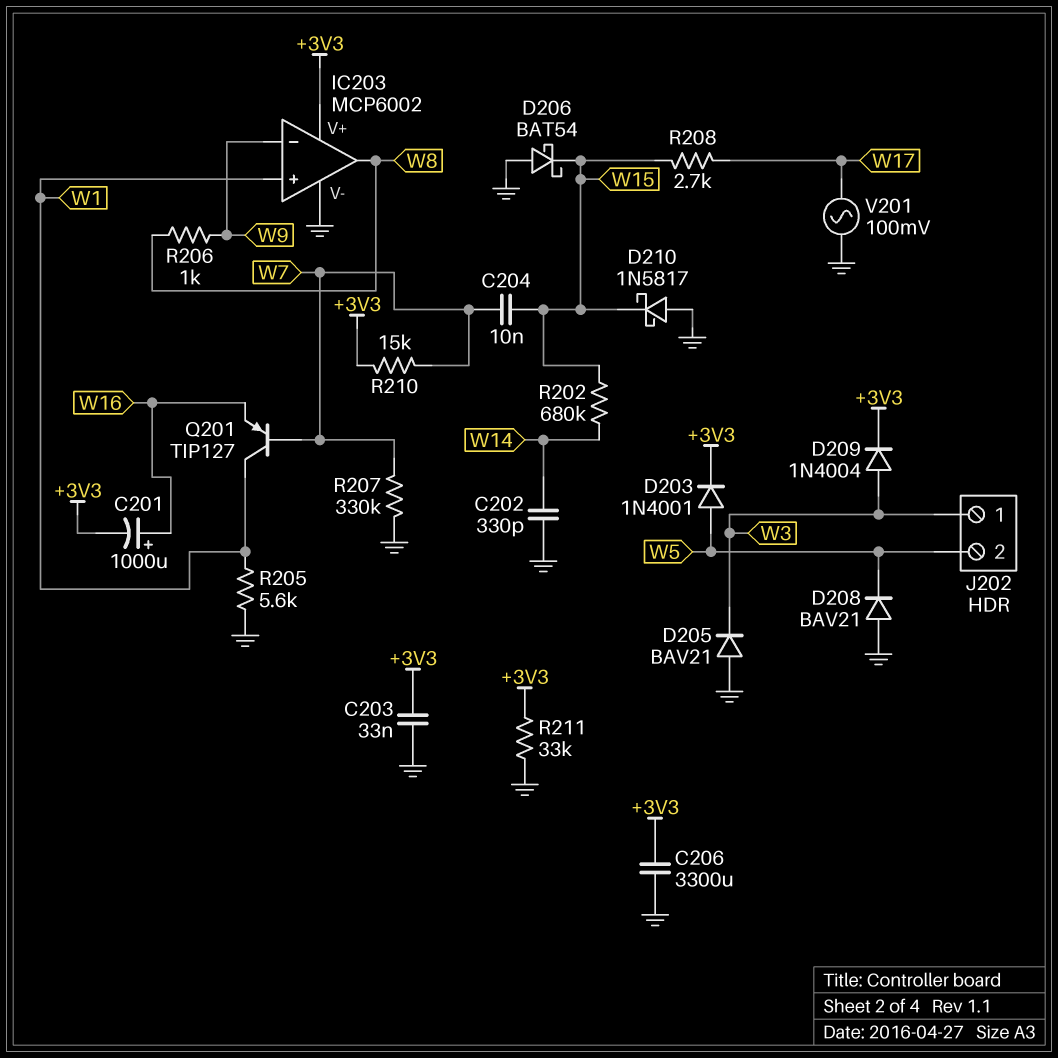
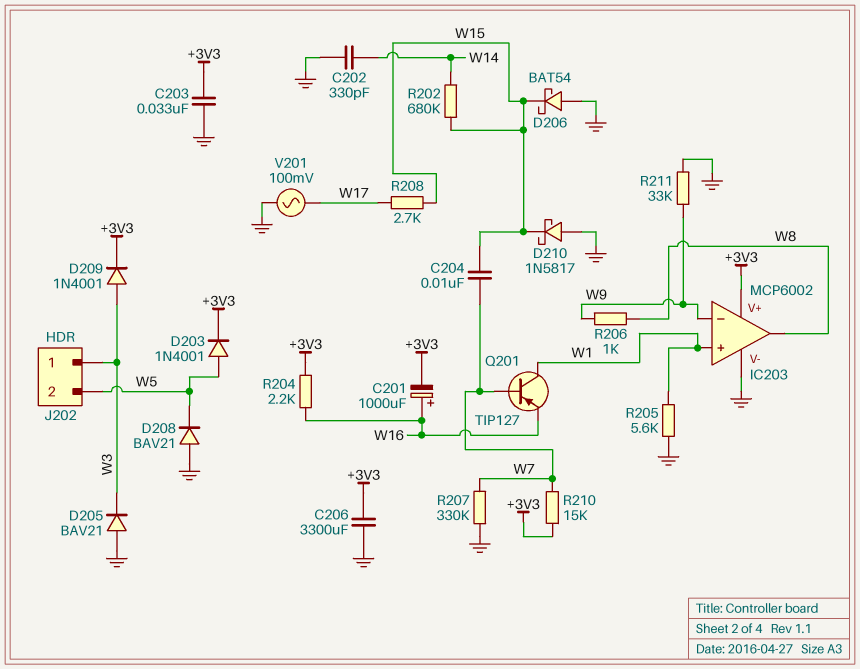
D209: diode 1N4004 (A W3, K +3V3) -> diode 1N4001 (A W3, K +3V3)
R204: none -> 2.2k (+3V3, W16)
R211: 33k (+3V3, GND) -> 33k (GND, W9)

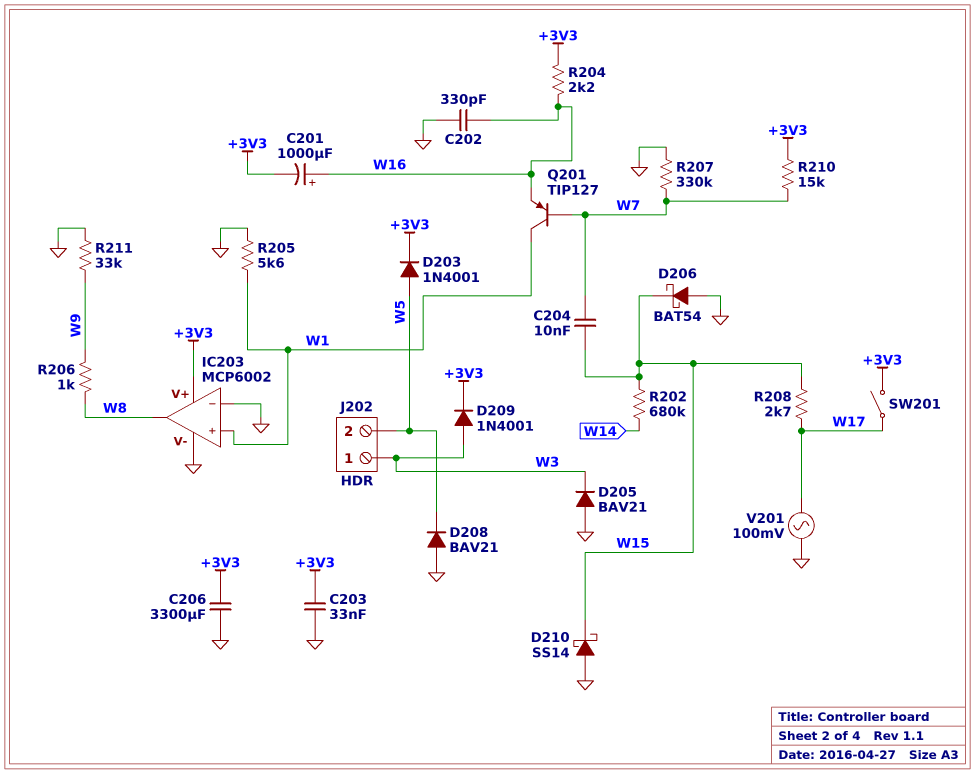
C202: 330pF (GND, W14) -> 330pF (GND, W16)
D210: schottky 1N5817 (A GND, K W15) -> schottky SS14 (A GND, K W15)
IC203 pin in-: W9 -> GND
SW201: none -> switch (+3V3, W17)

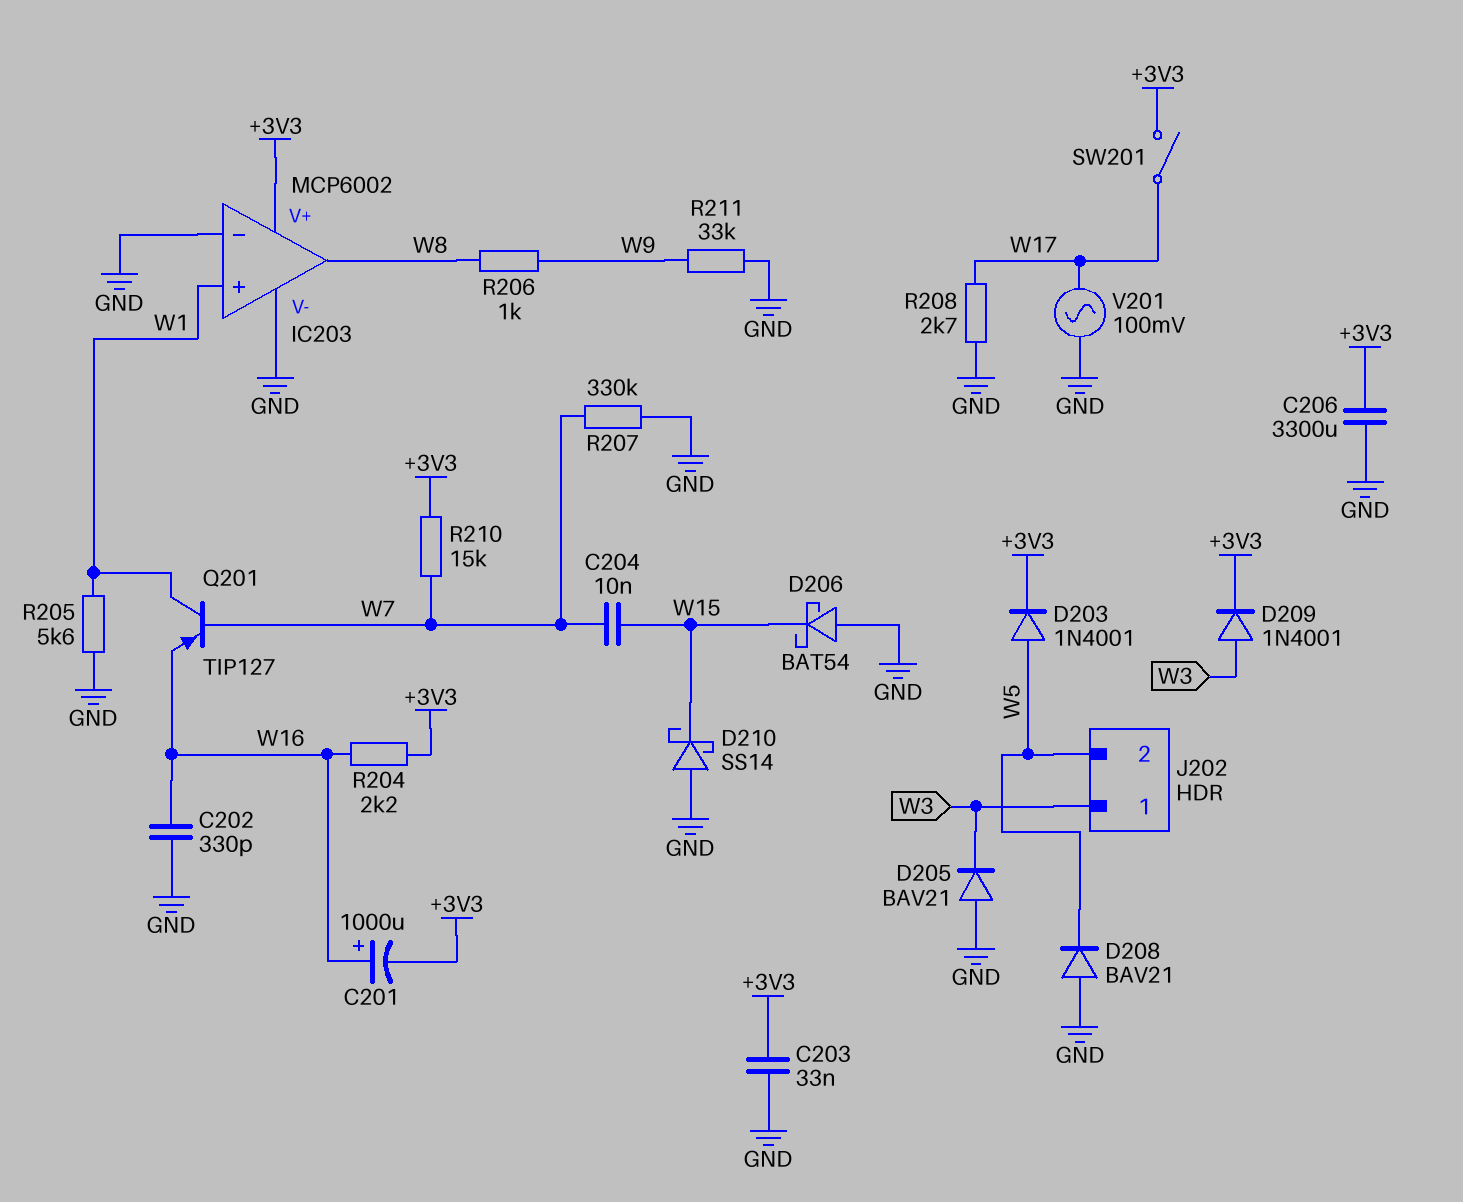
R202: 680k (W14, W15) -> none
R208: 2.7k (W15, W17) -> 2.7k (GND, W17)

